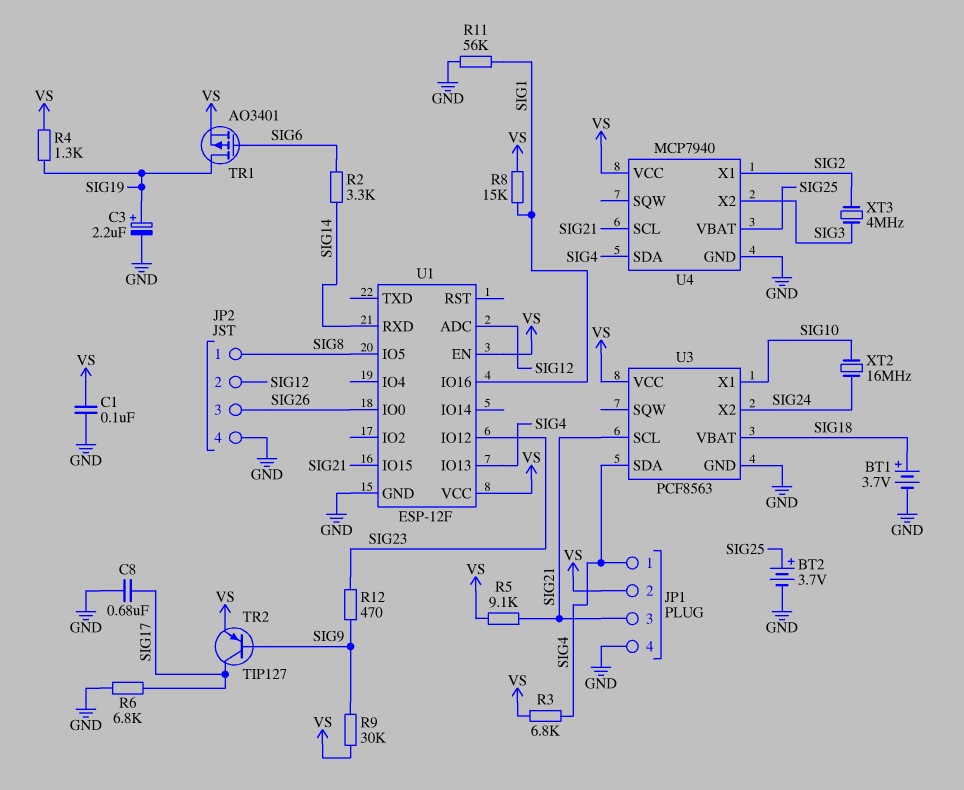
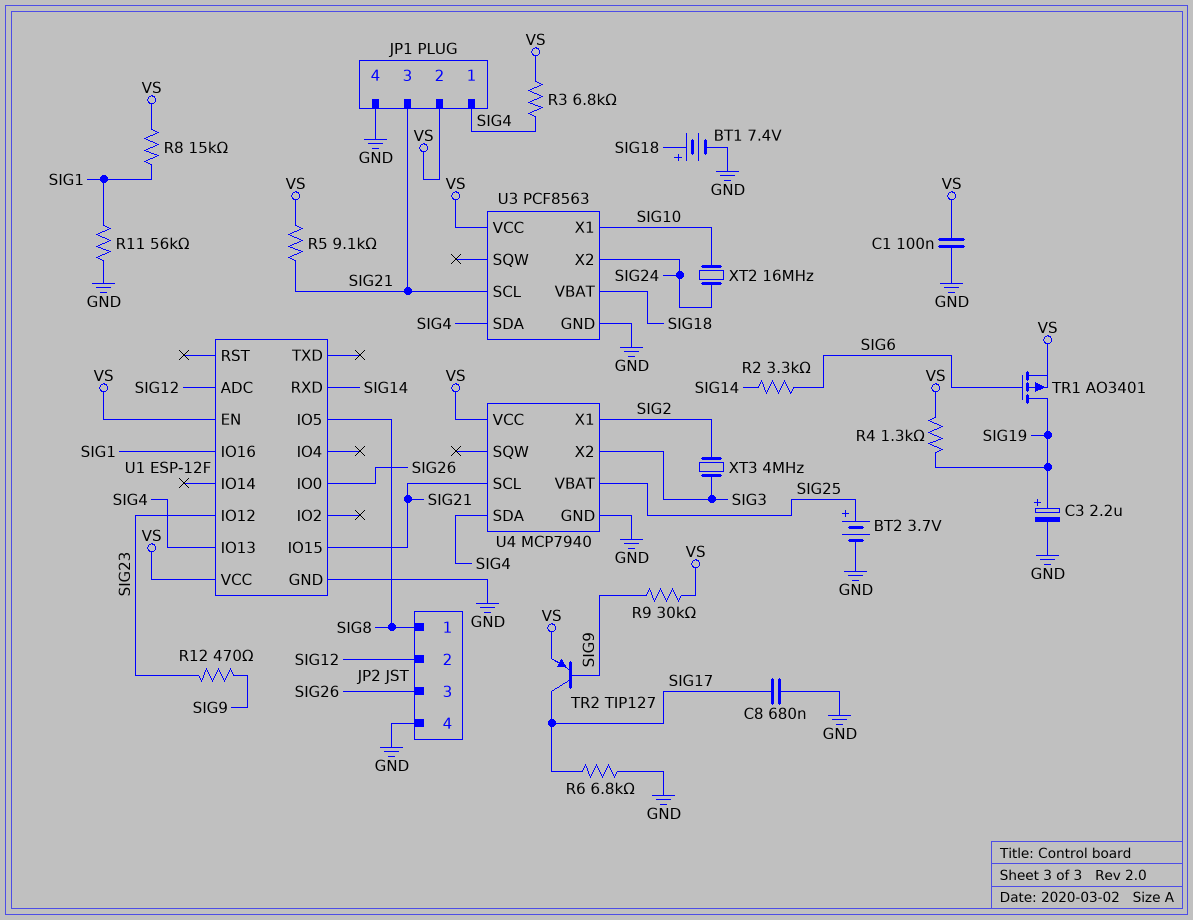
BT1: 3.7V (plus SIG18, minus GND) -> 7.4V (plus SIG18, minus GND)

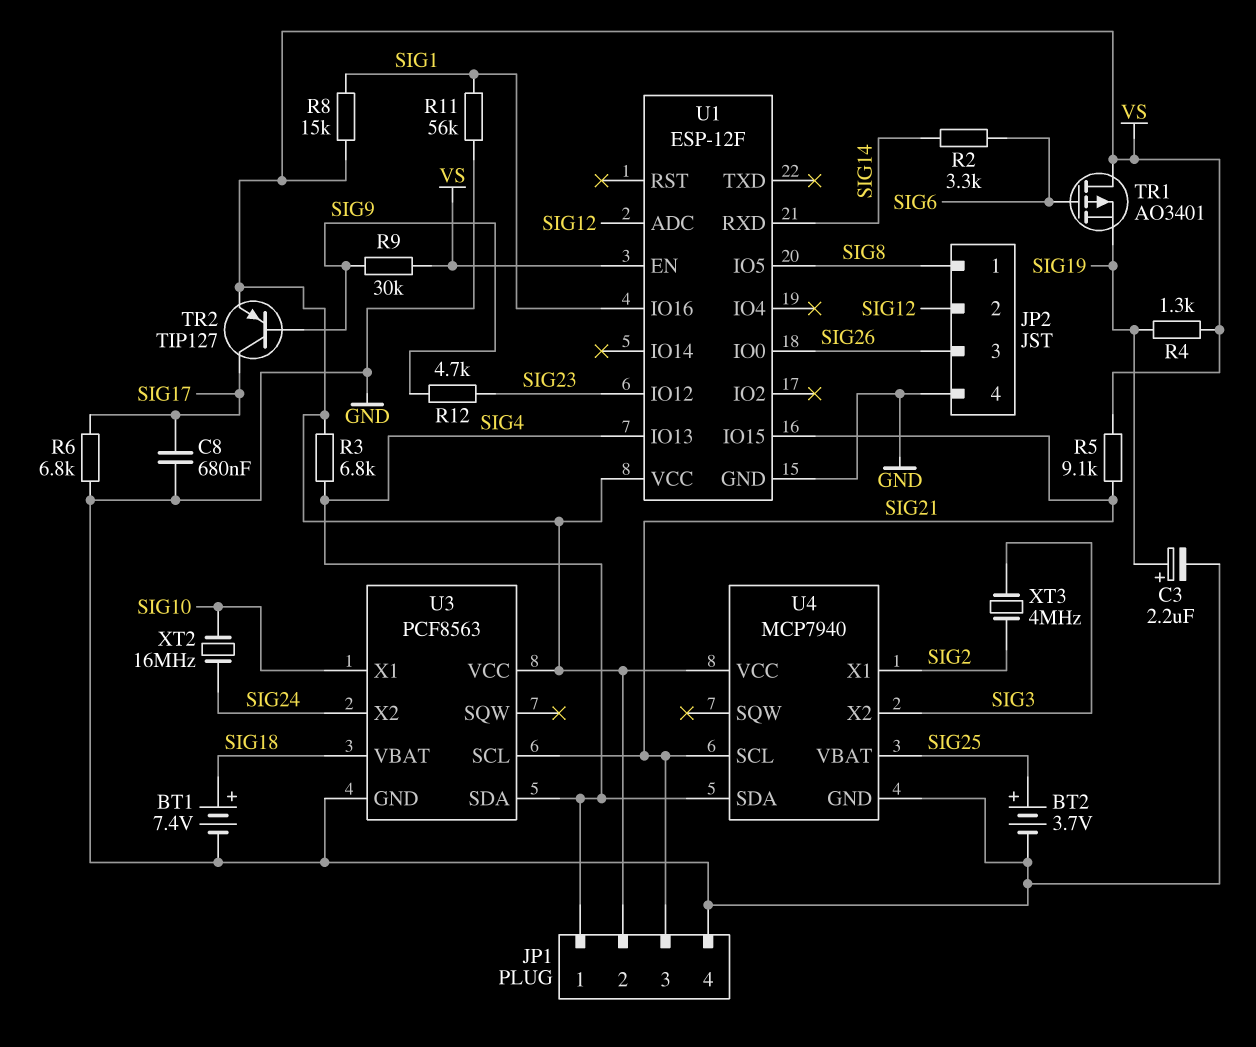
C1: 100nF (GND, VS) -> none
R12: 470 (SIG9, SIG23) -> 4.7k (SIG9, SIG23)
TR1: PMOS AO3401 (G SIG6, D SIG19, S VS) -> PMOS AO3401 (G SIG6, D VS, S SIG19)

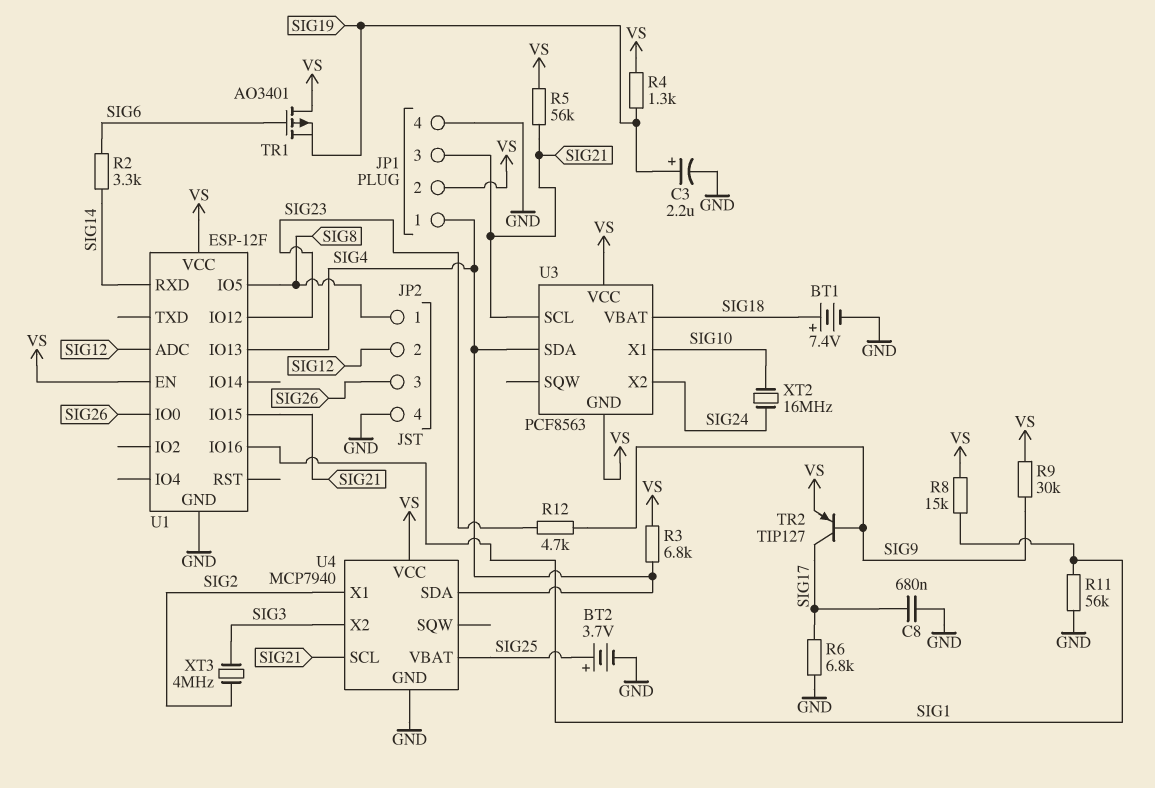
R5: 9.1k (SIG21, VS) -> 56k (SIG21, VS)
U3 pin GND: GND -> VS

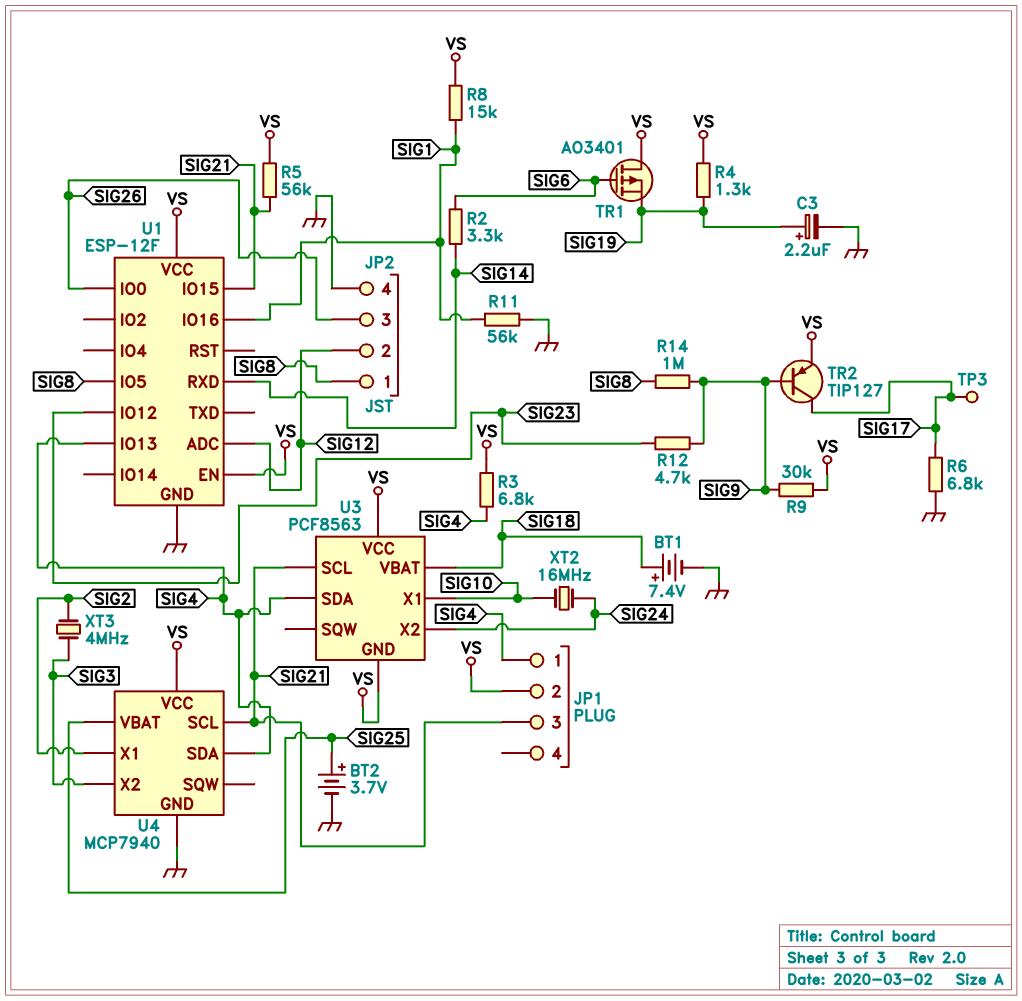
C8: 680nF (GND, SIG17) -> none
JP1 pin 4: GND -> none
R14: none -> 1M (SIG8, SIG9)
TP3: none -> test point (SIG17)

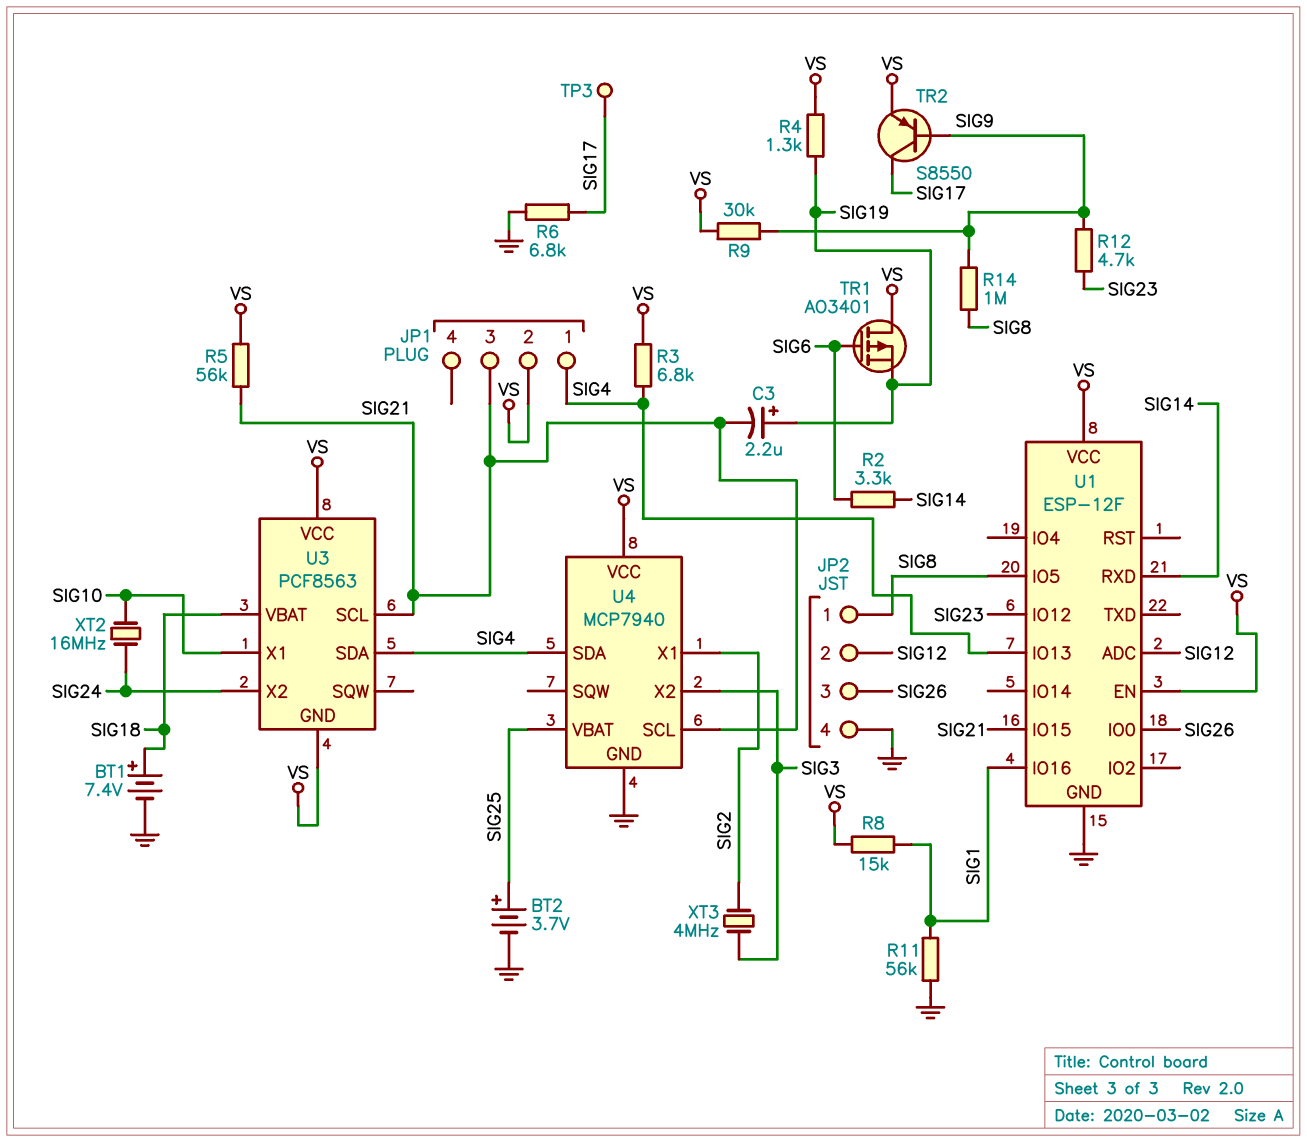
C3: 2.2uF (plus SIG19, minus GND) -> 2.2uF (plus SIG19, minus SIG21)
TR2: PNP TIP127 (B SIG9, C SIG17, E VS) -> PNP S8550 (B SIG9, C SIG17, E VS)

